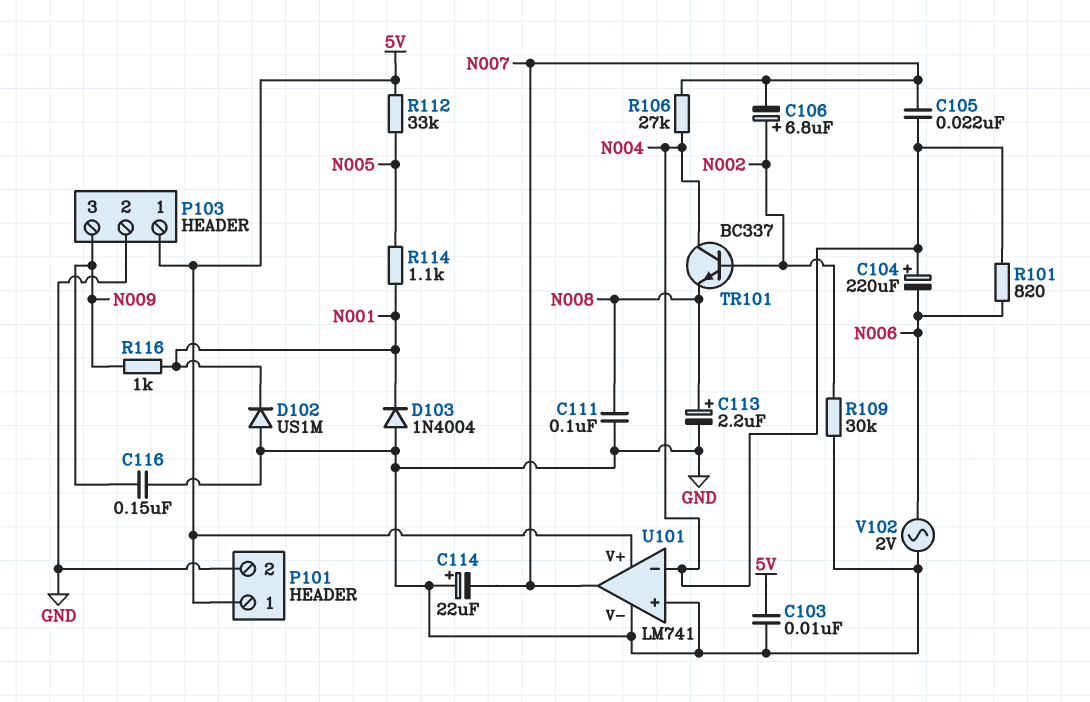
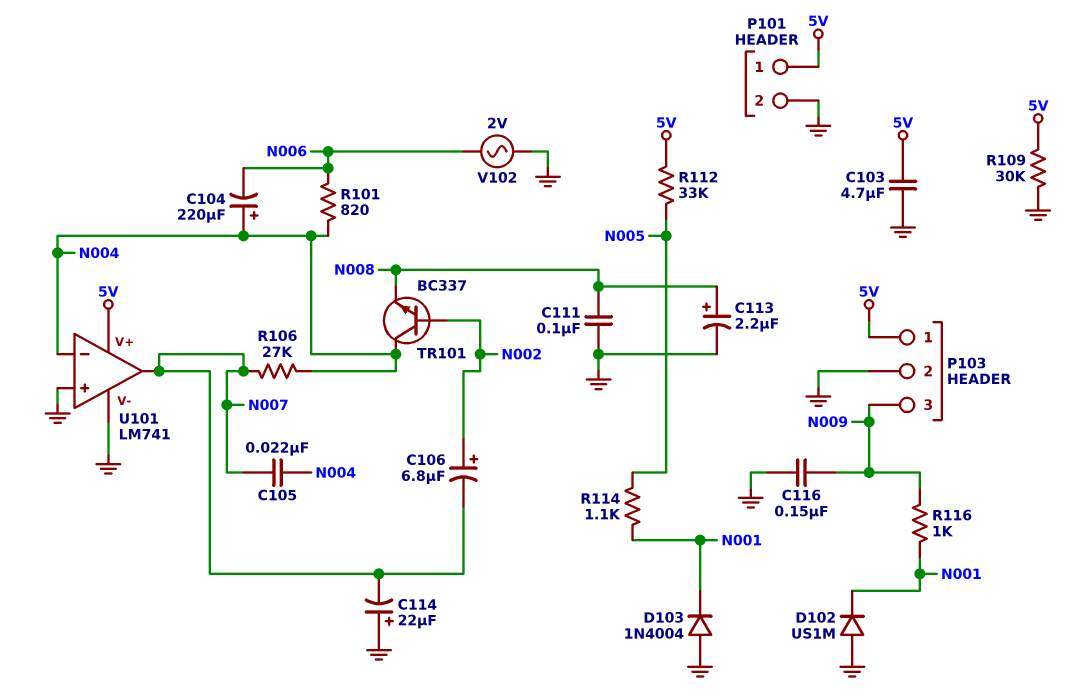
C103: 10nF (5V, GND) -> 4.7uF (5V, GND)
R109: 30k (GND, N002) -> 30k (5V, GND)

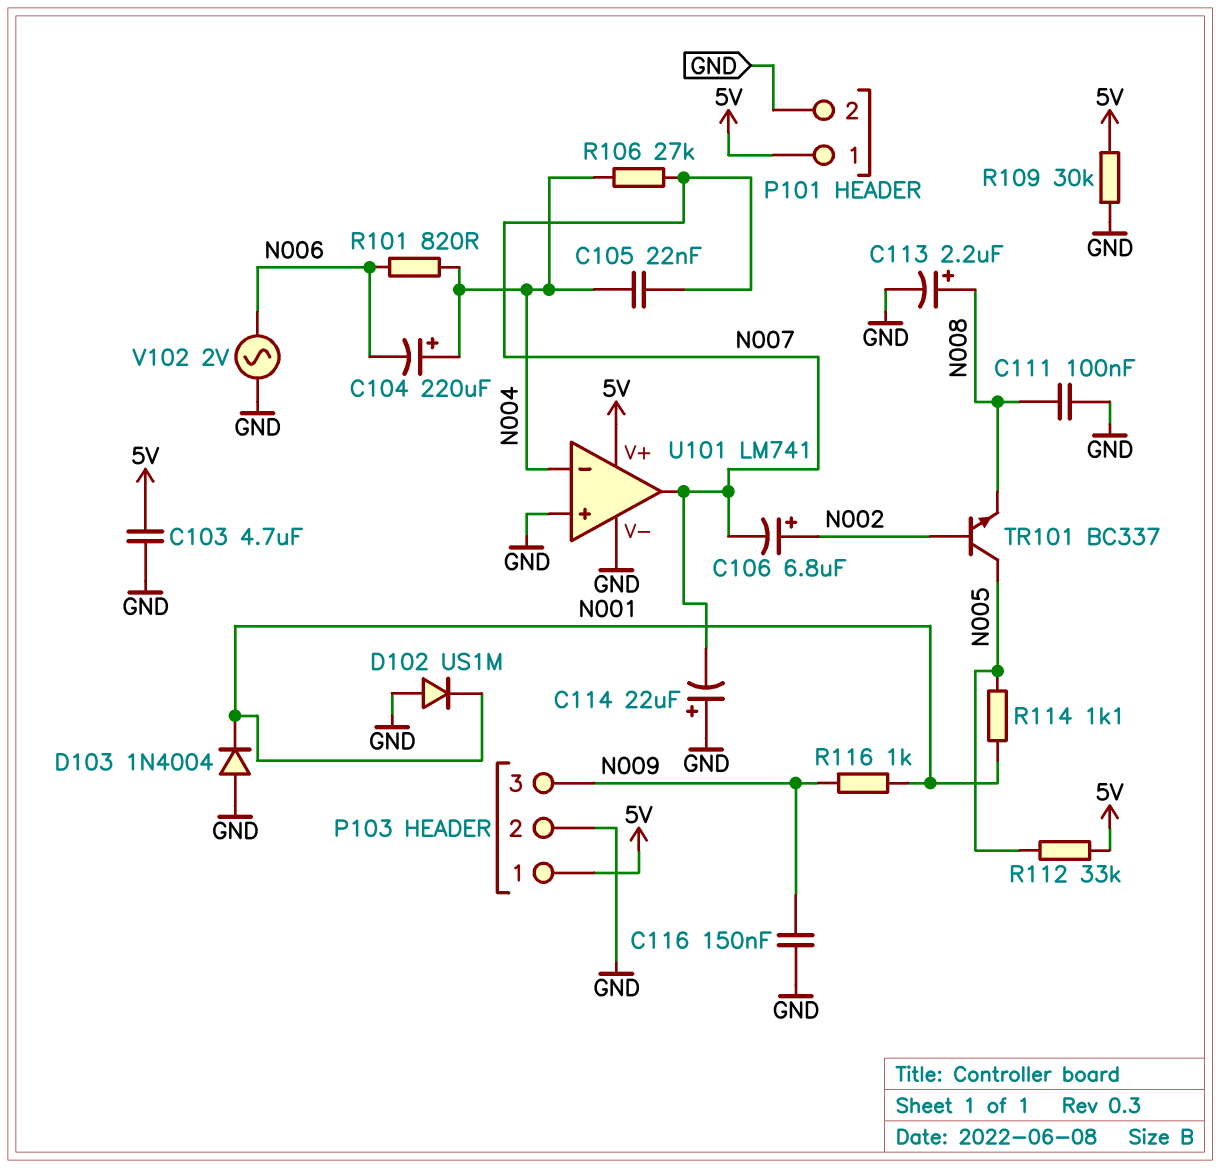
TR101: NPN BC337 (B N002, C N004, E N008) -> NPN BC337 (B N002, C N005, E N008)

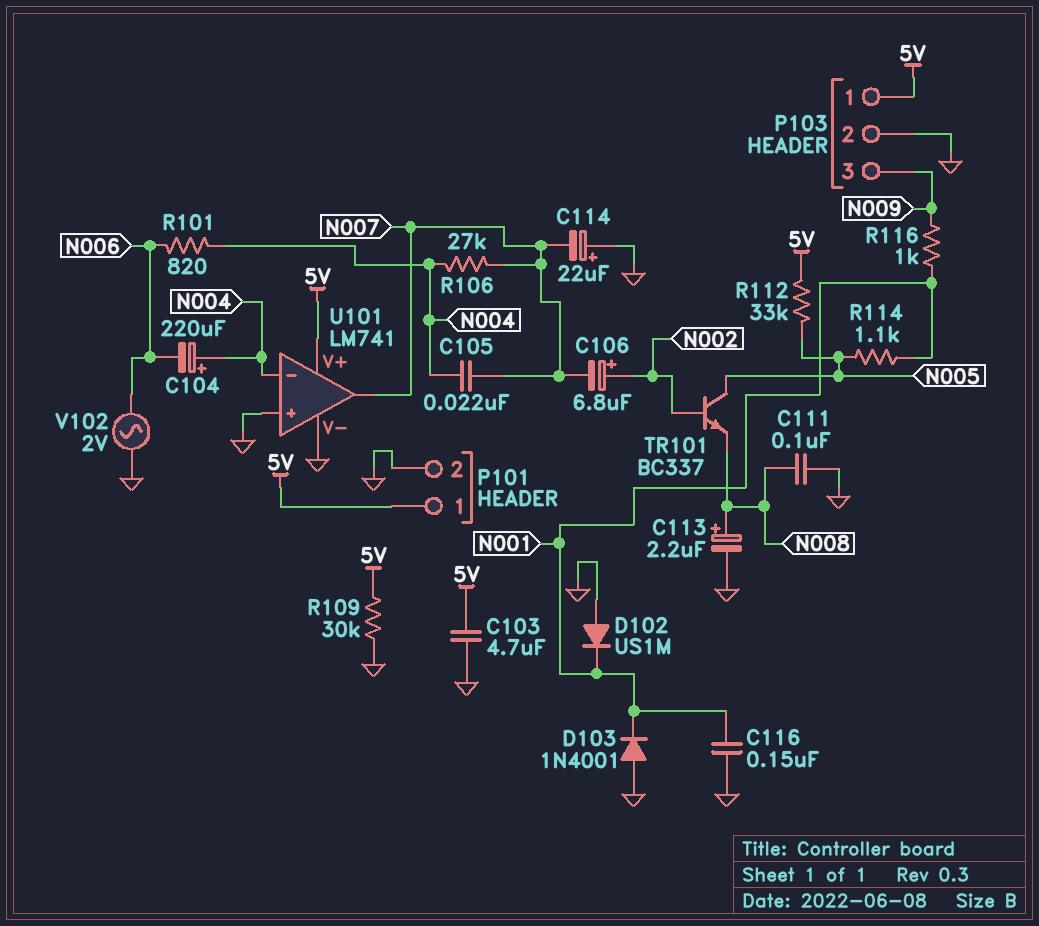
C116: 150nF (GND, N009) -> 150nF (GND, N001)
D103: diode 1N4004 (A GND, K N001) -> diode 1N4001 (A GND, K N001)

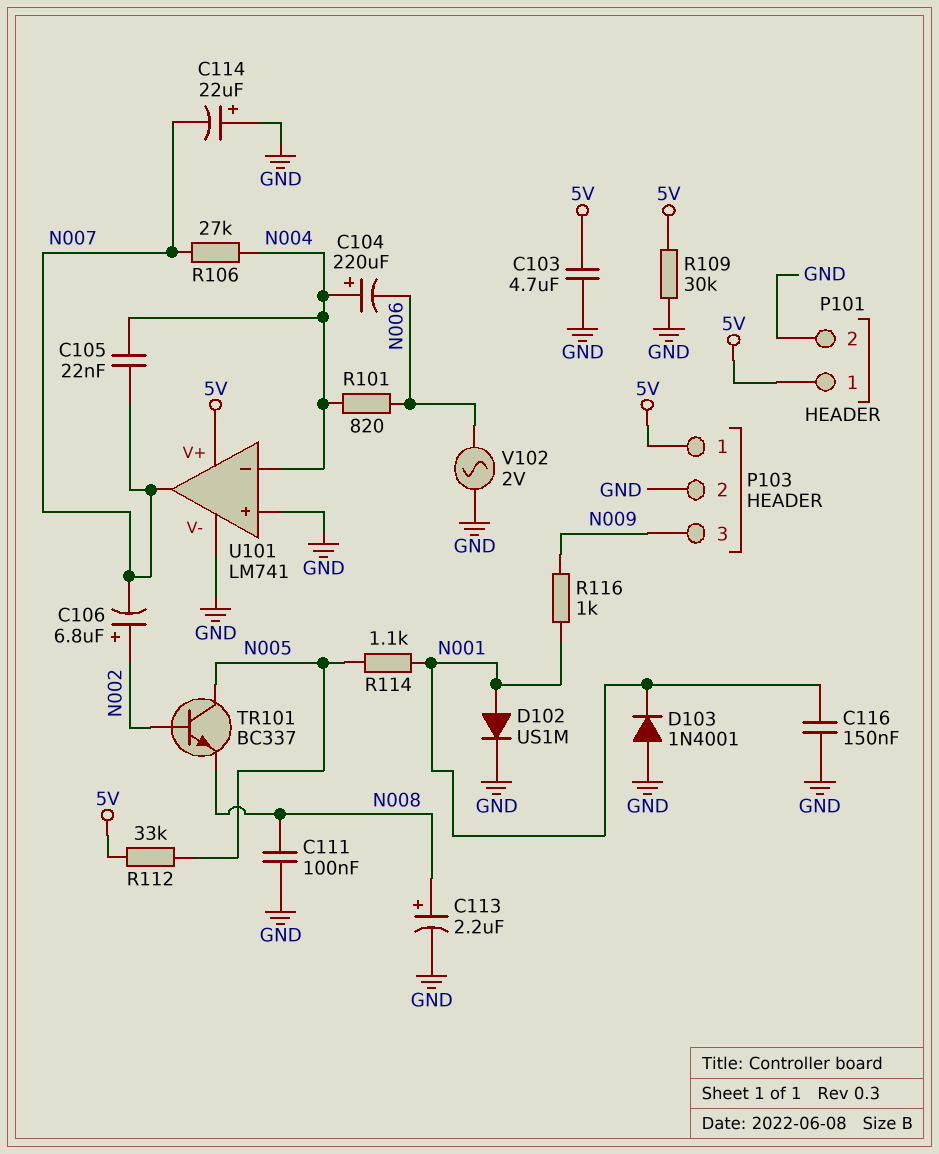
D102: diode US1M (A GND, K N001) -> diode US1M (A N001, K GND)

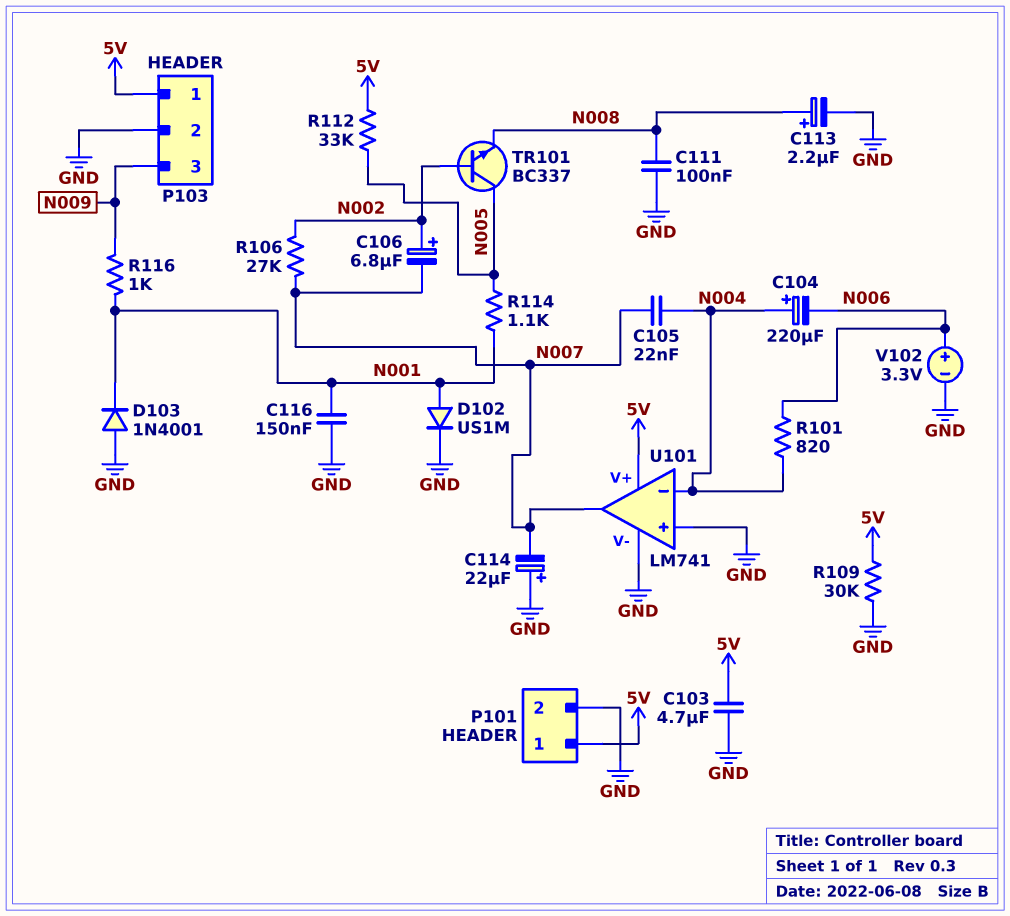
R106: 27k (N004, N007) -> 27k (N002, N007)
V102: AC 2V (GND, N006) -> 3.3V (plus N006, minus GND)

